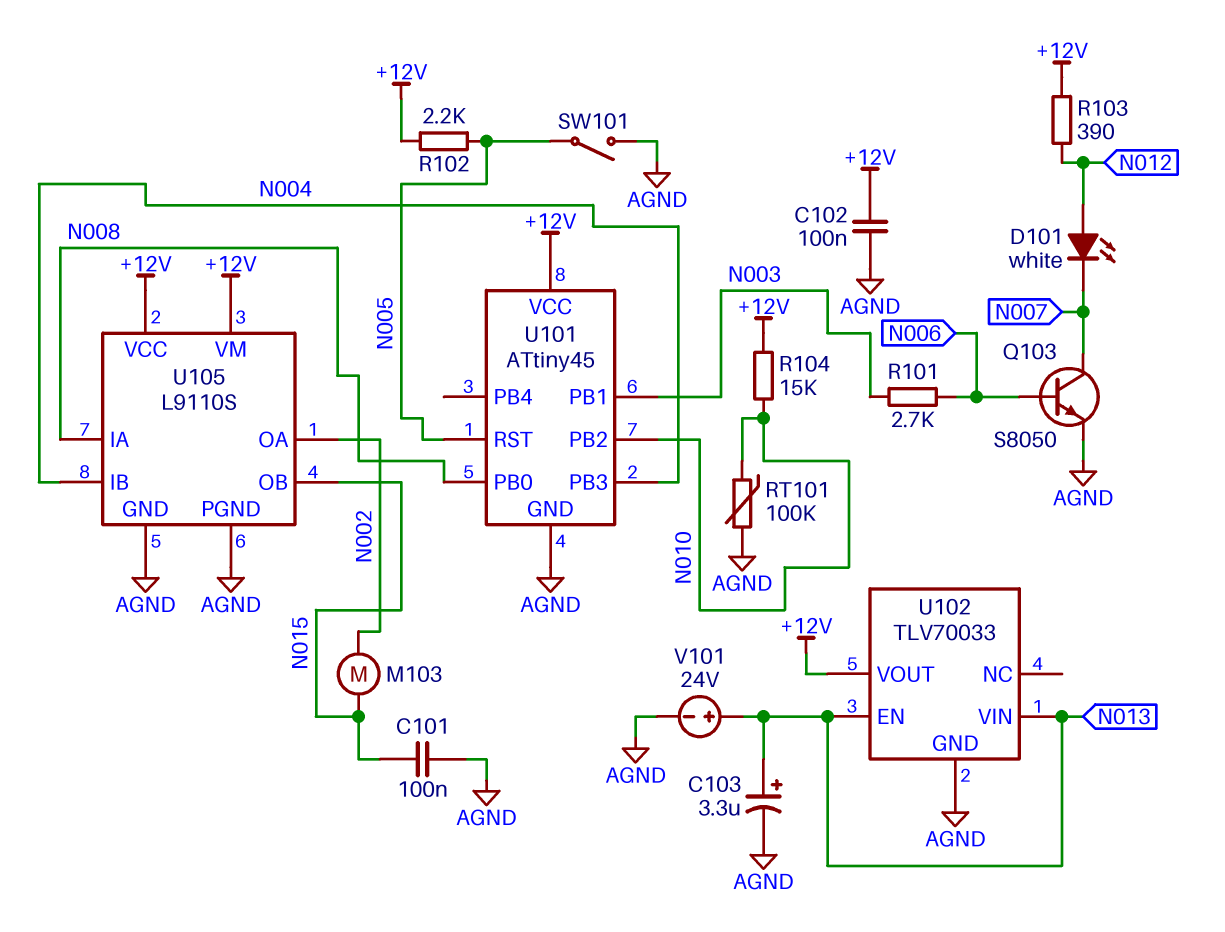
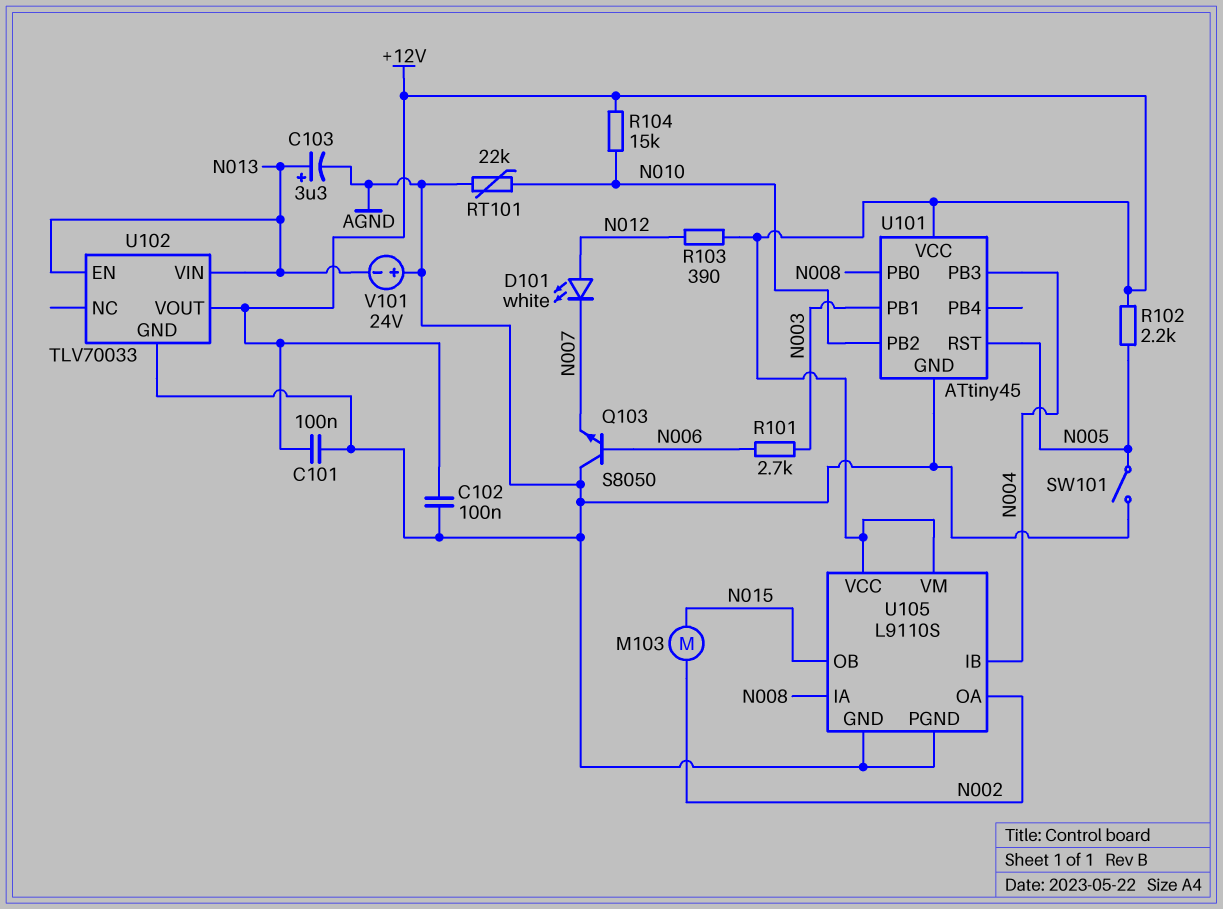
C101: 100nF (AGND, N015) -> 100nF (+12V, AGND)
Q103: NPN S8050 (B N006, C N007, E AGND) -> NPN S8050 (B N006, C AGND, E N007)
RT101: 100k (AGND, N010) -> 22k (AGND, N010)
V101: 24V (plus N013, minus AGND) -> 24V (plus AGND, minus N013)

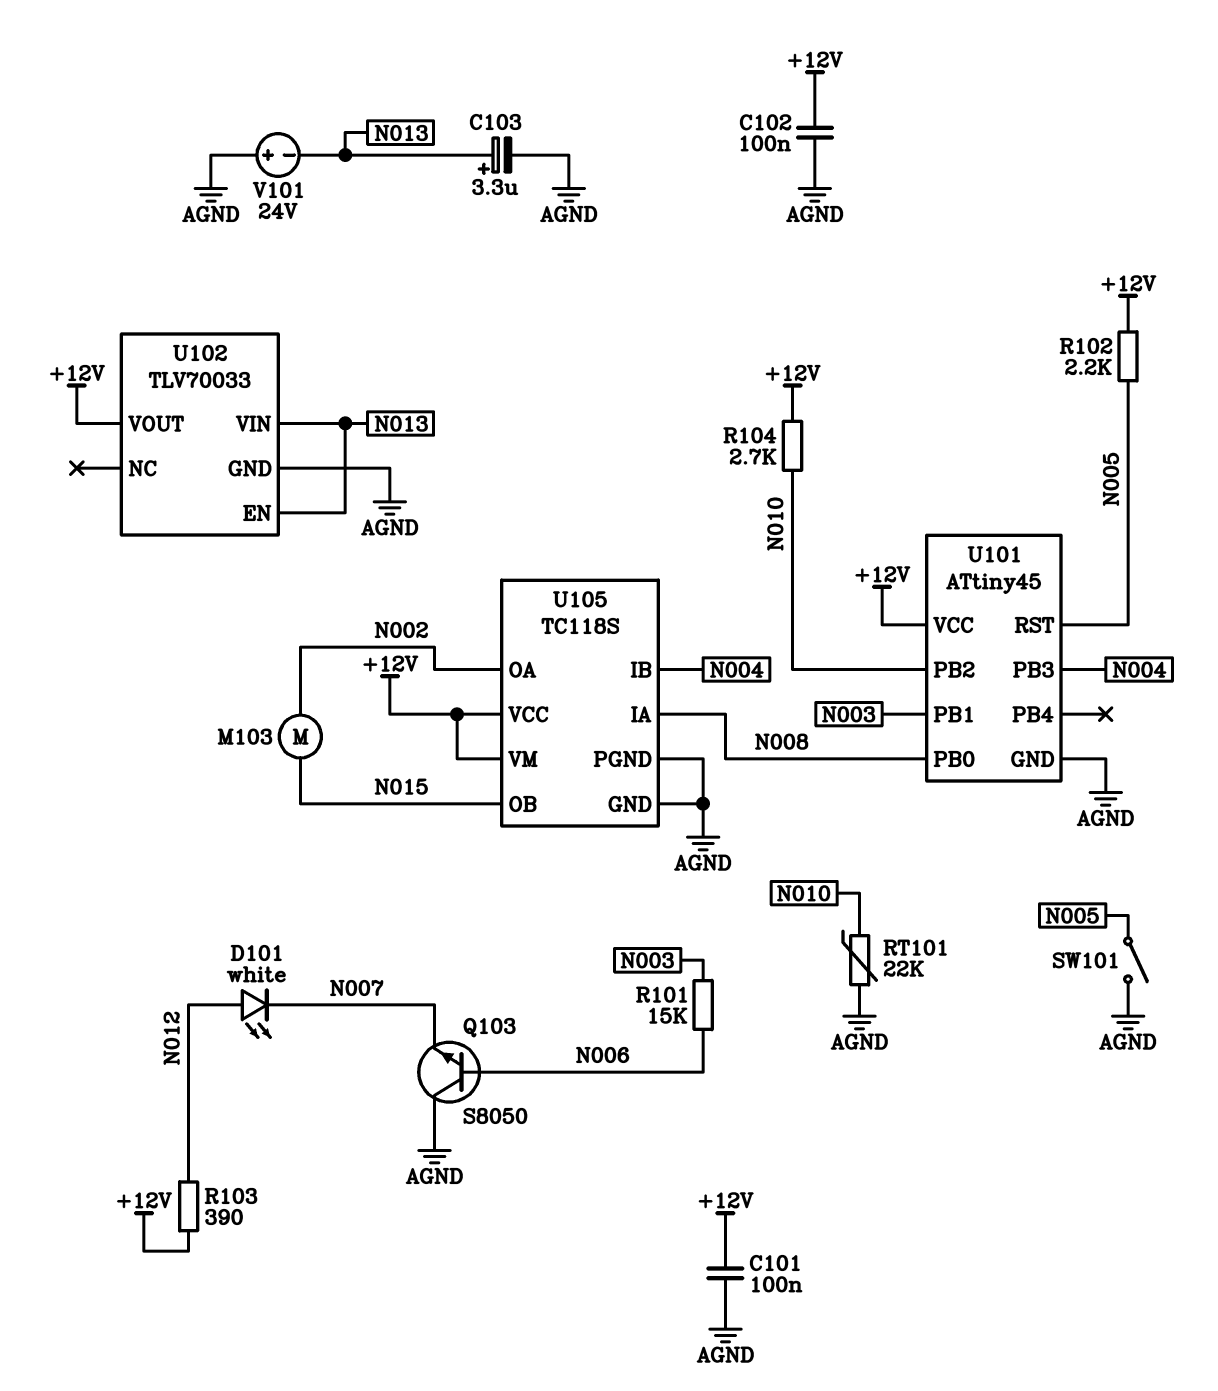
R101: 2.7k (N003, N006) -> 15k (N003, N006)
R104: 15k (+12V, N010) -> 2.7k (+12V, N010)
U105: L9110S -> TC118S

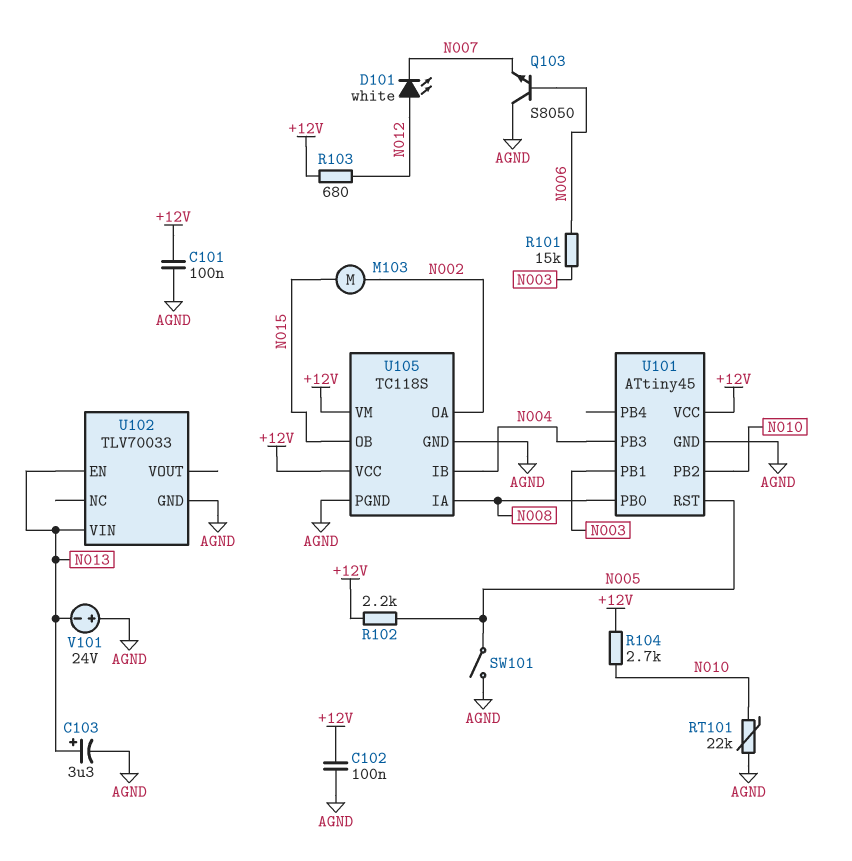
R103: 390 (+12V, N012) -> 680 (+12V, N012)
U102 pin VOUT: +12V -> none

